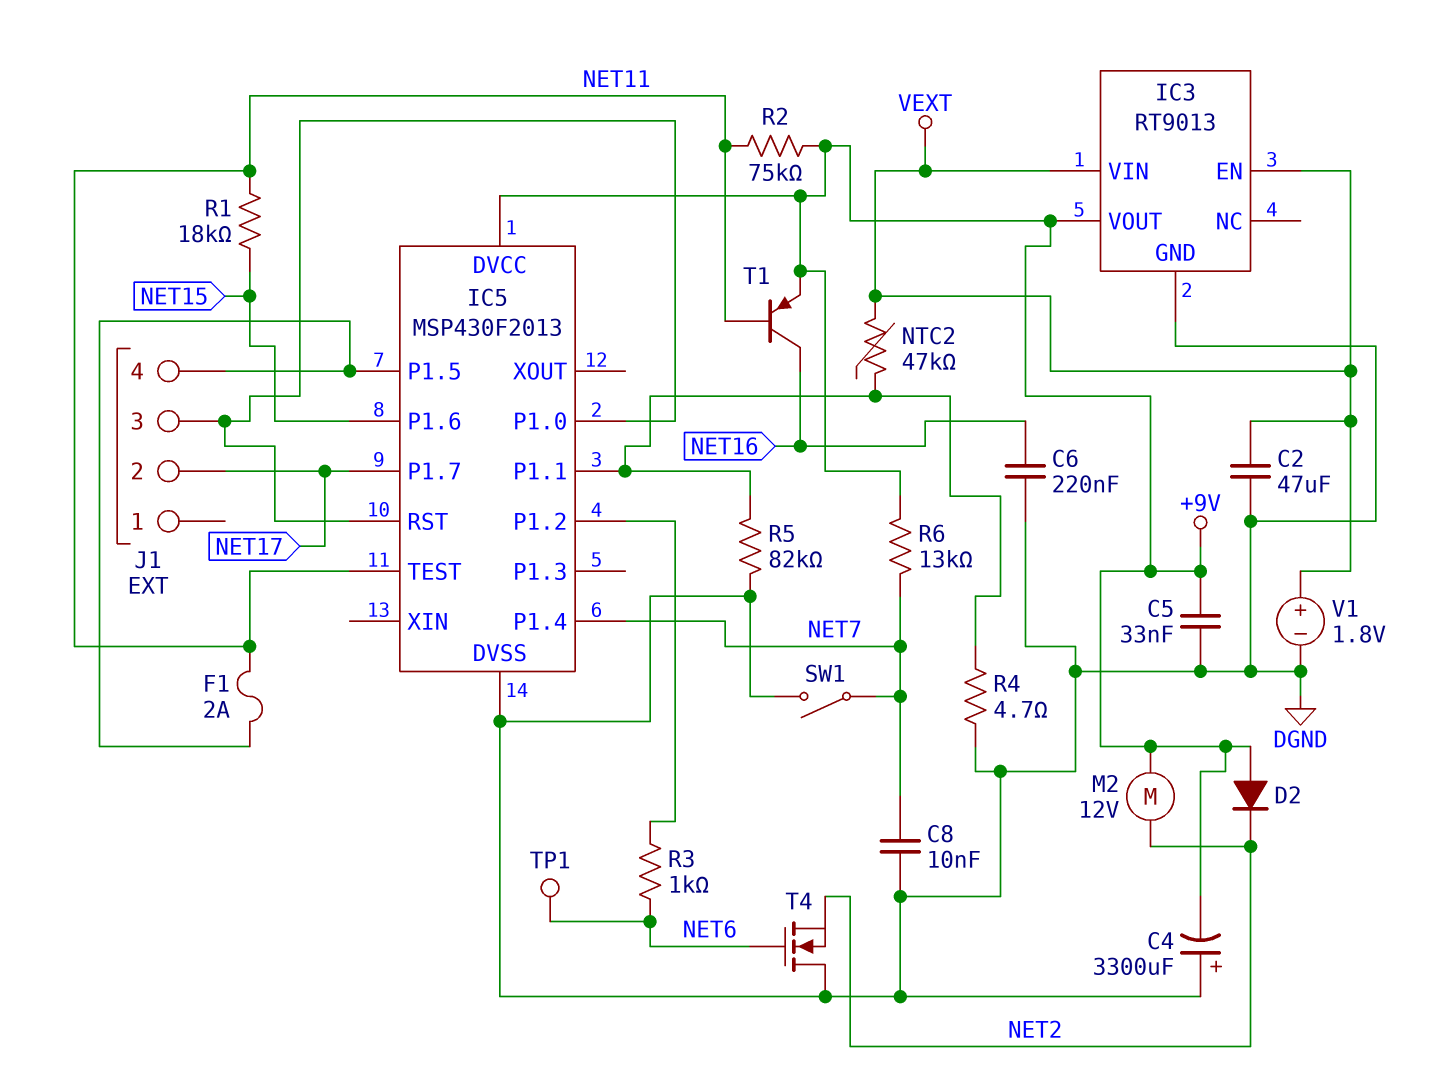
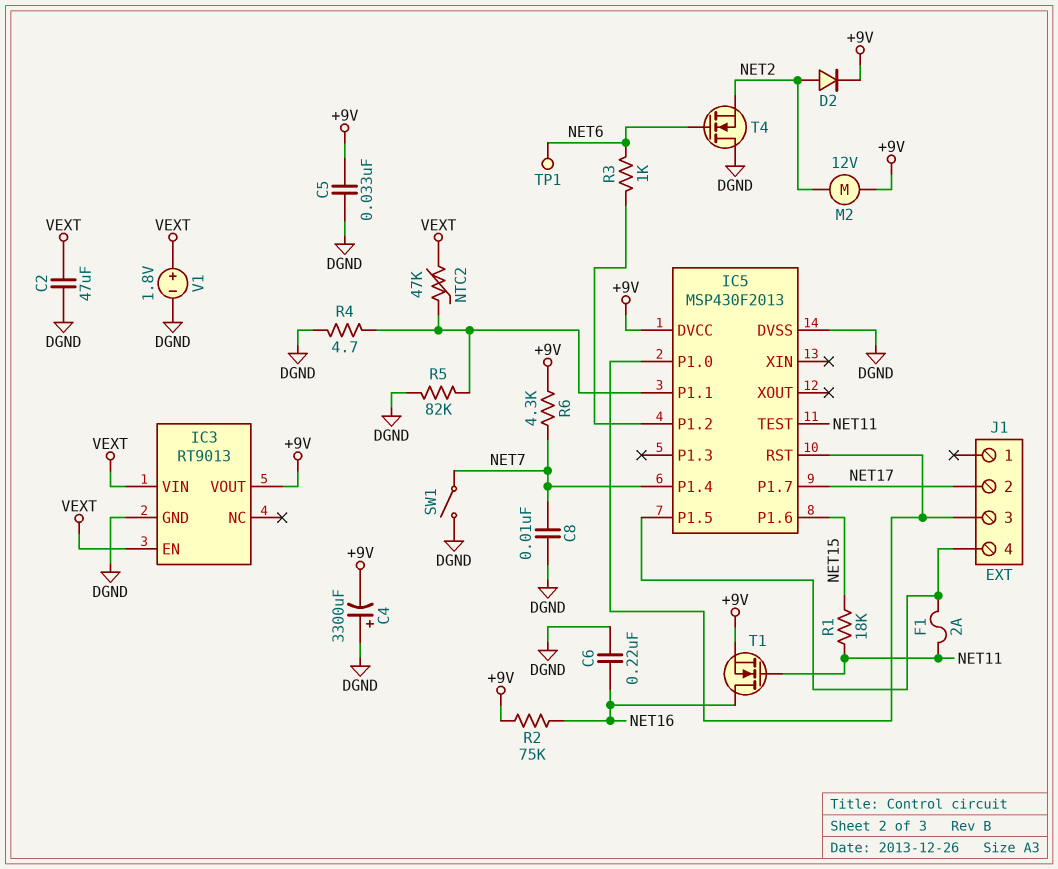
D2: diode (A +9V, K NET2) -> diode (A NET2, K +9V)
R2: 75k (+9V, NET11) -> 75k (+9V, NET16)
R6: 13k (+9V, NET7) -> 4.3k (+9V, NET7)
T1: PNP (B NET11, C NET16, E +9V) -> NMOS (G NET11, D NET16, S +9V)

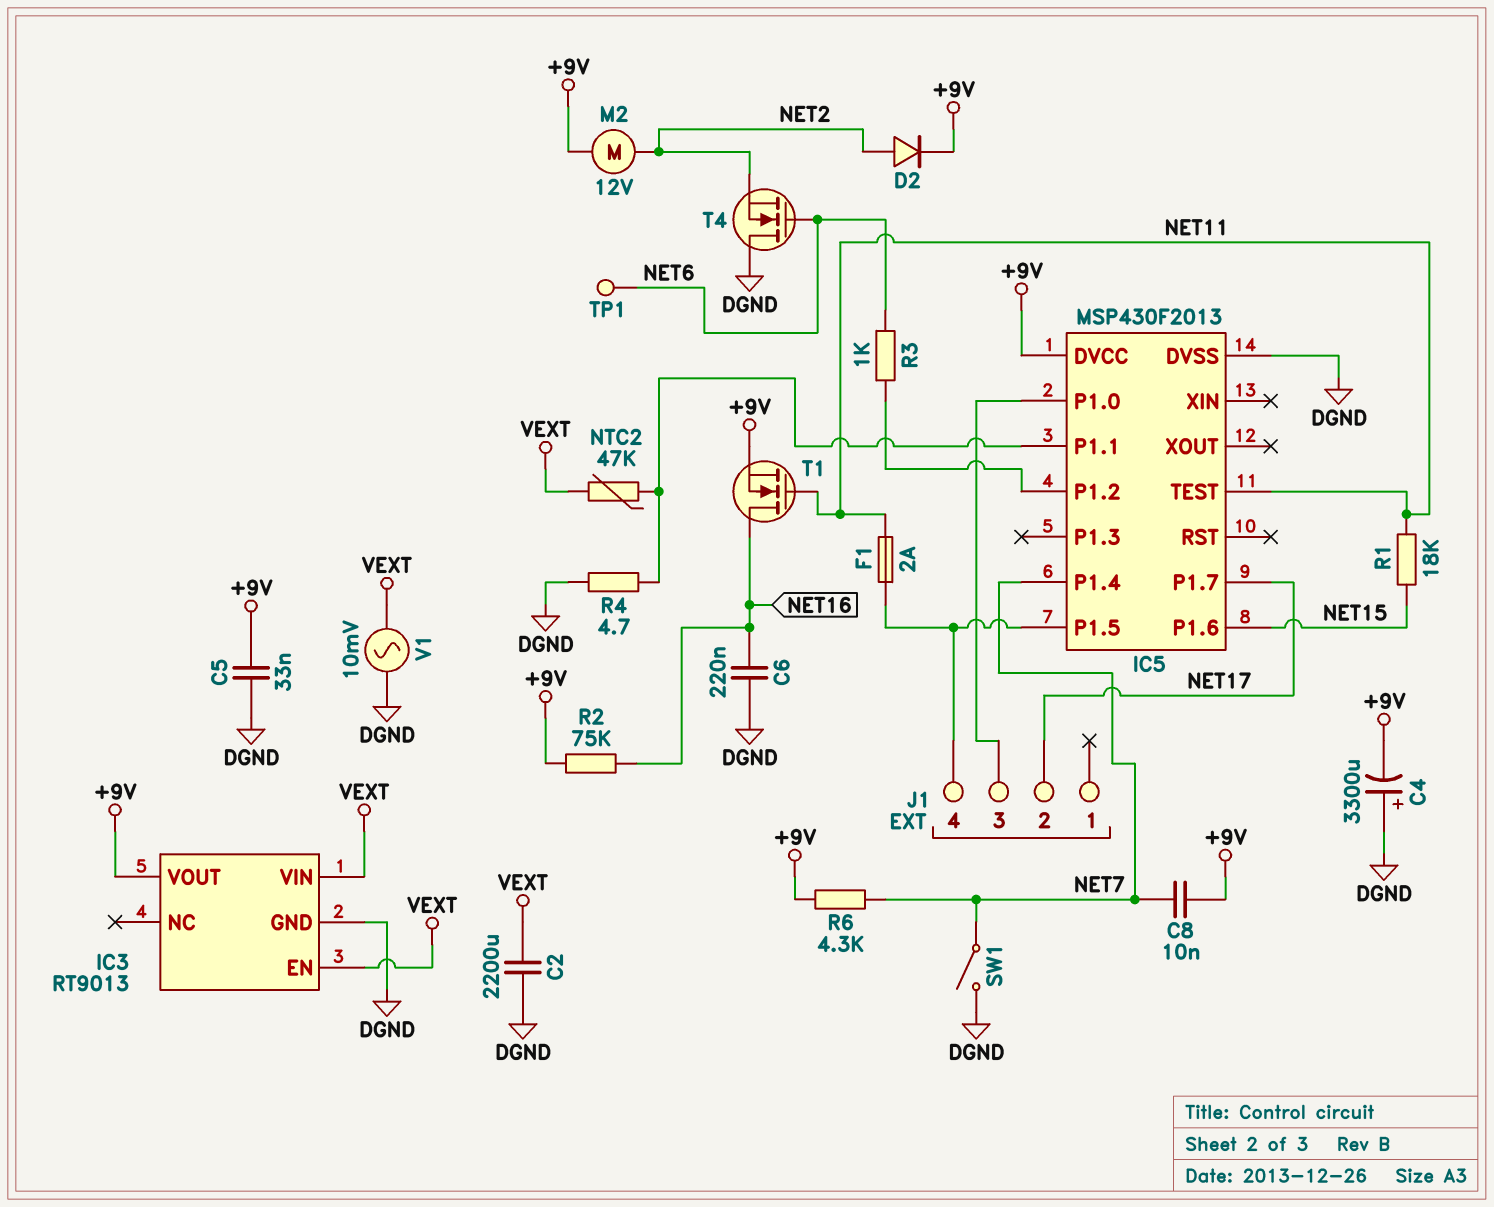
C2: 47uF (DGND, VEXT) -> 2200uF (DGND, VEXT)
C8: 10nF (DGND, NET7) -> 10nF (+9V, NET7)
IC5 pin RST: IC5/P1.0 -> none
R5: 82k (DGND, IC5/P1.1) -> none
V1: 1.8V (plus VEXT, minus DGND) -> AC 10mV (DGND, VEXT)

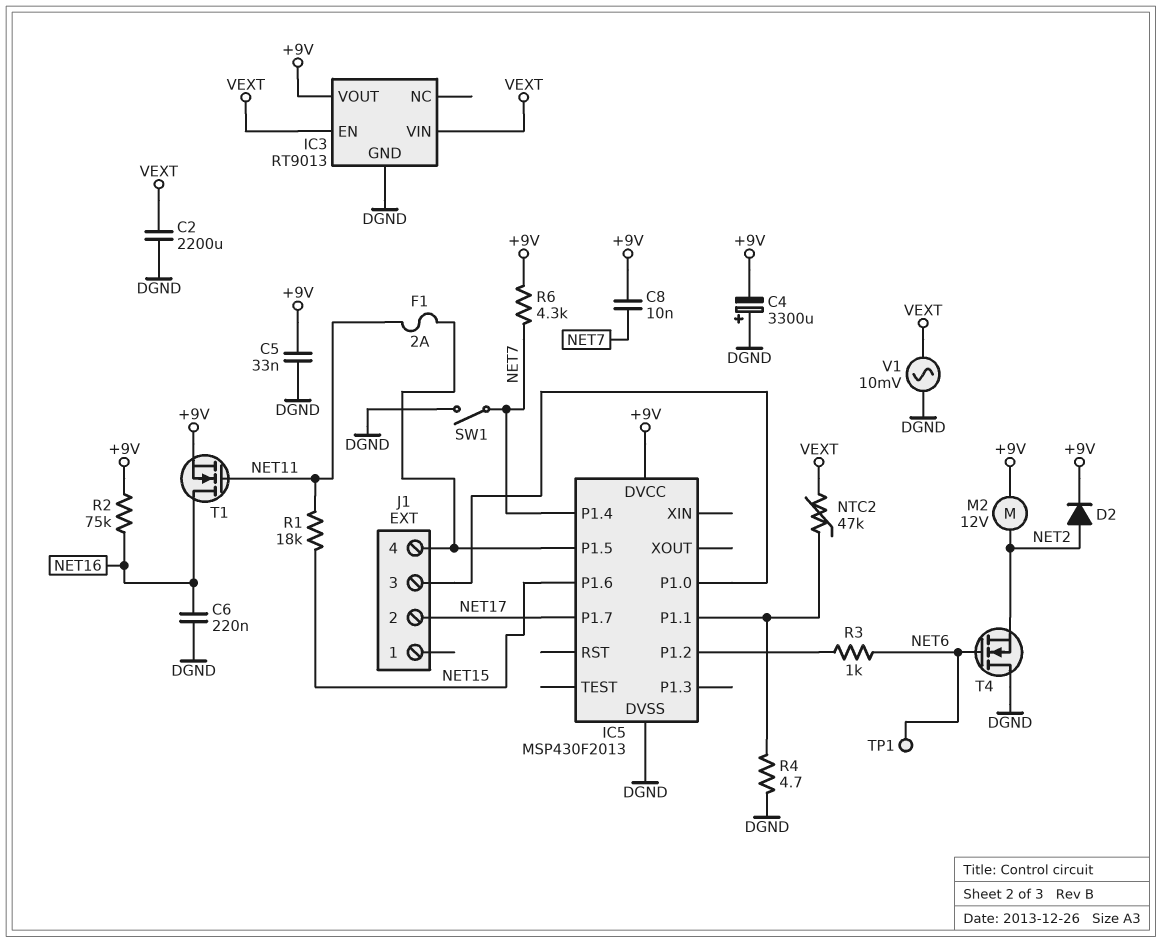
IC5 pin TEST: NET11 -> none

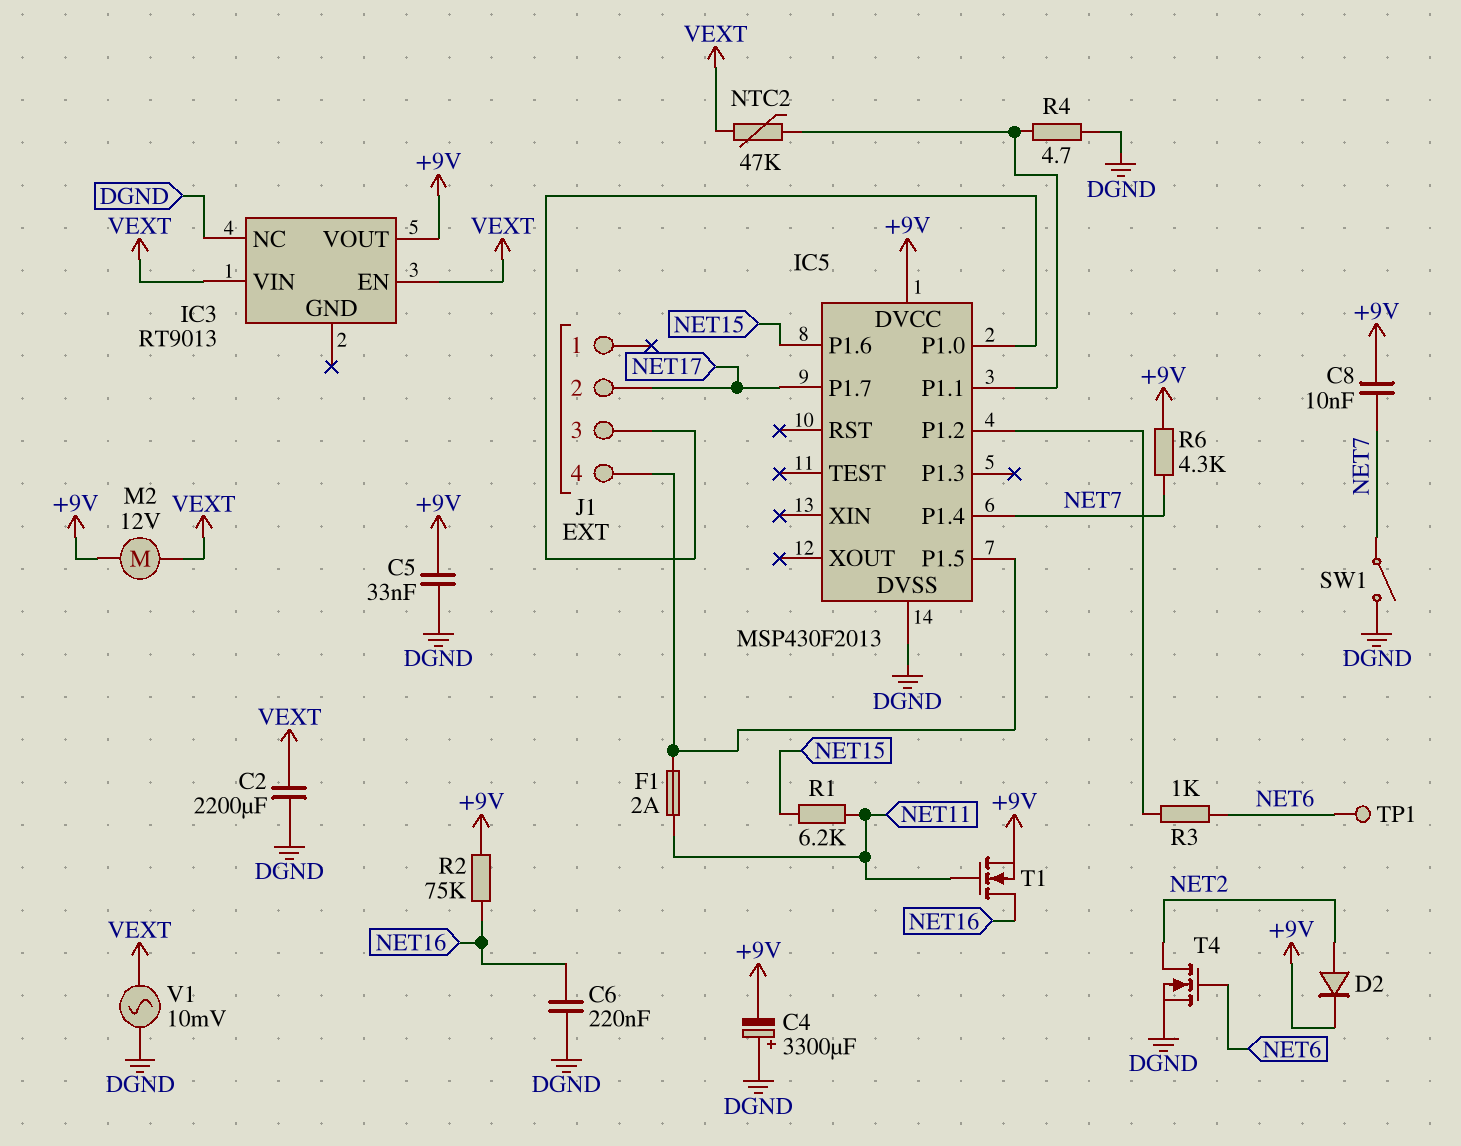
IC3 pin GND: DGND -> none
IC3 pin NC: none -> DGND
M2: motor 12V (+9V, NET2) -> motor 12V (+9V, VEXT)
R1: 18k (NET11, NET15) -> 6.2k (NET11, NET15)
T4: NMOS (G NET6, D DGND, S NET2) -> NMOS (G NET6, D NET2, S DGND)

